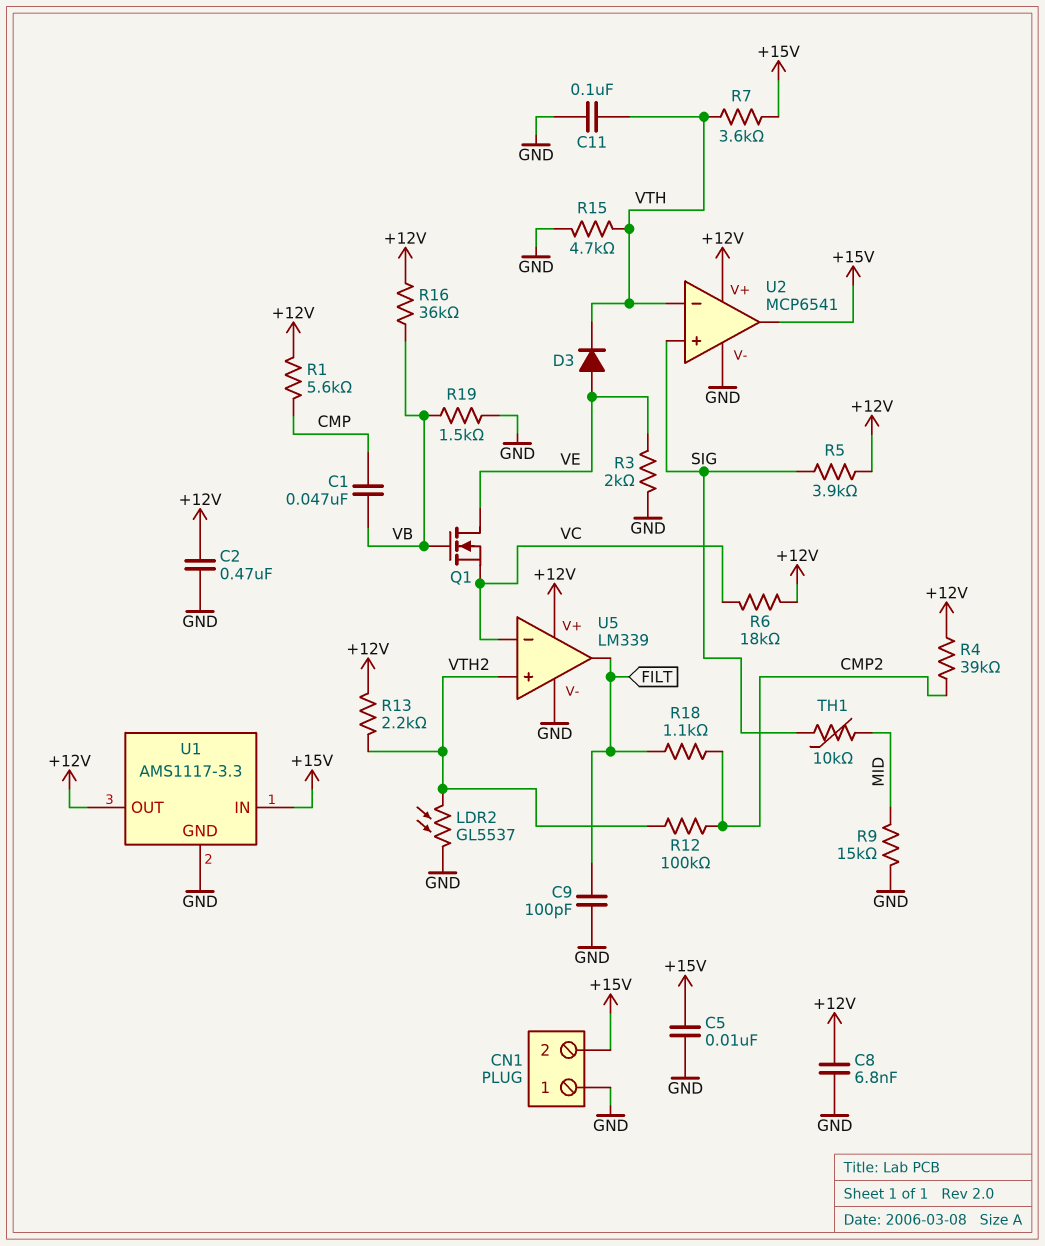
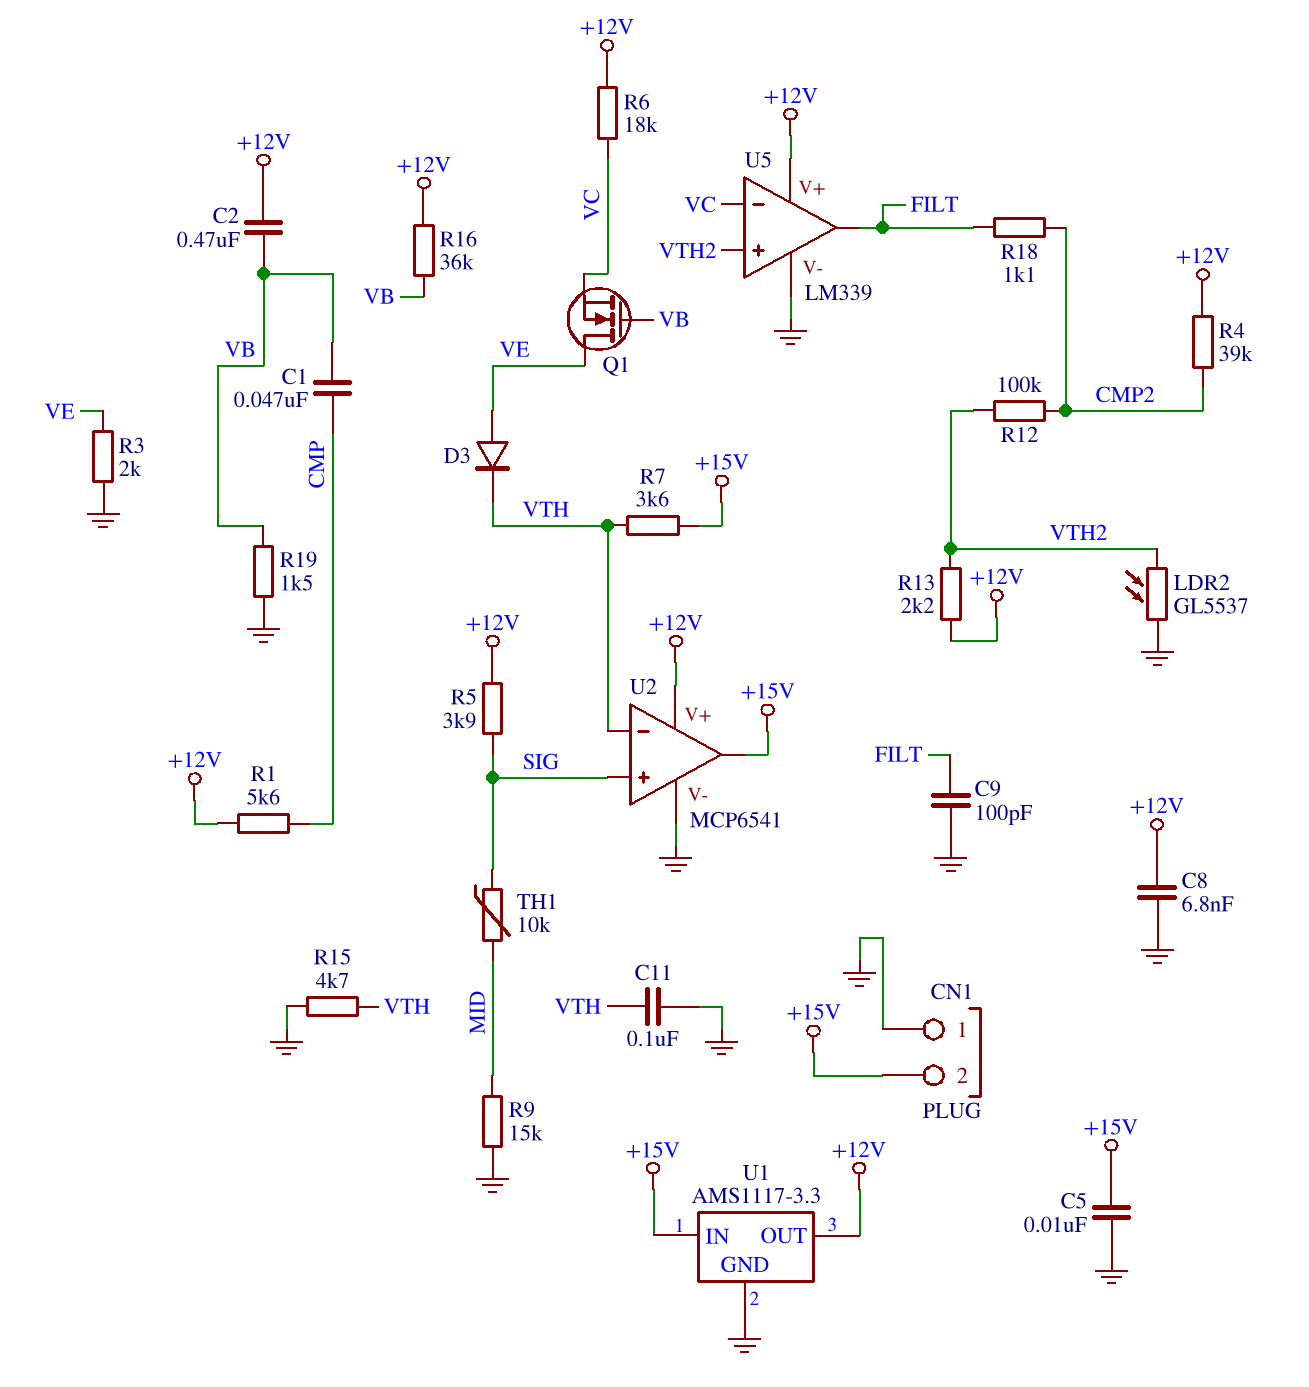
C2: 470nF (+12V, GND) -> 470nF (+12V, VB)

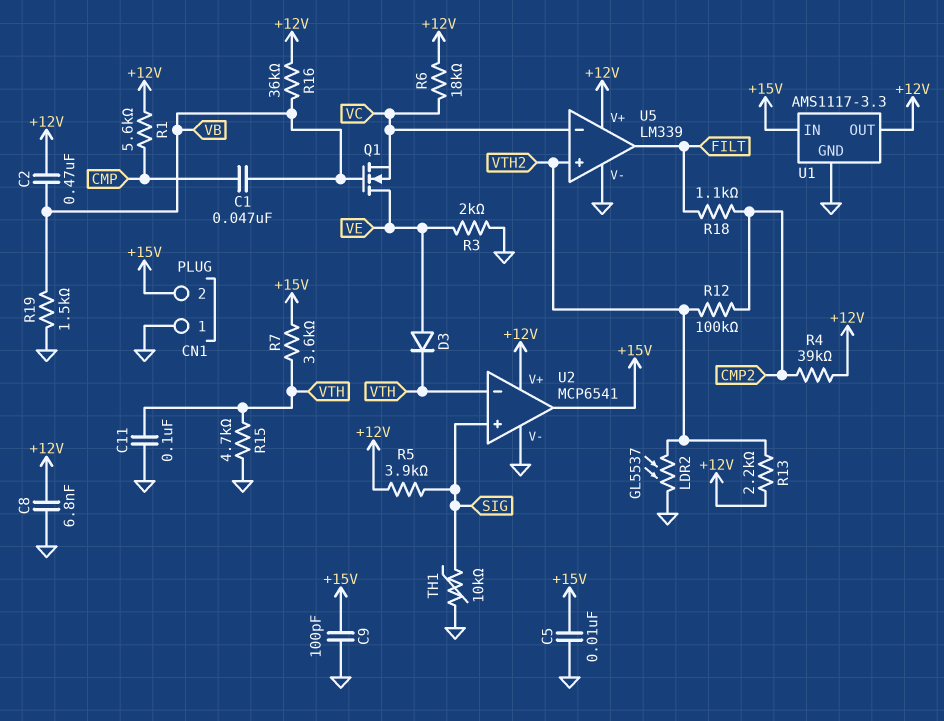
C9: 100pF (FILT, GND) -> 100pF (+15V, GND)
R9: 15k (GND, MID) -> none
TH1: 10k (MID, SIG) -> 10k (GND, SIG)

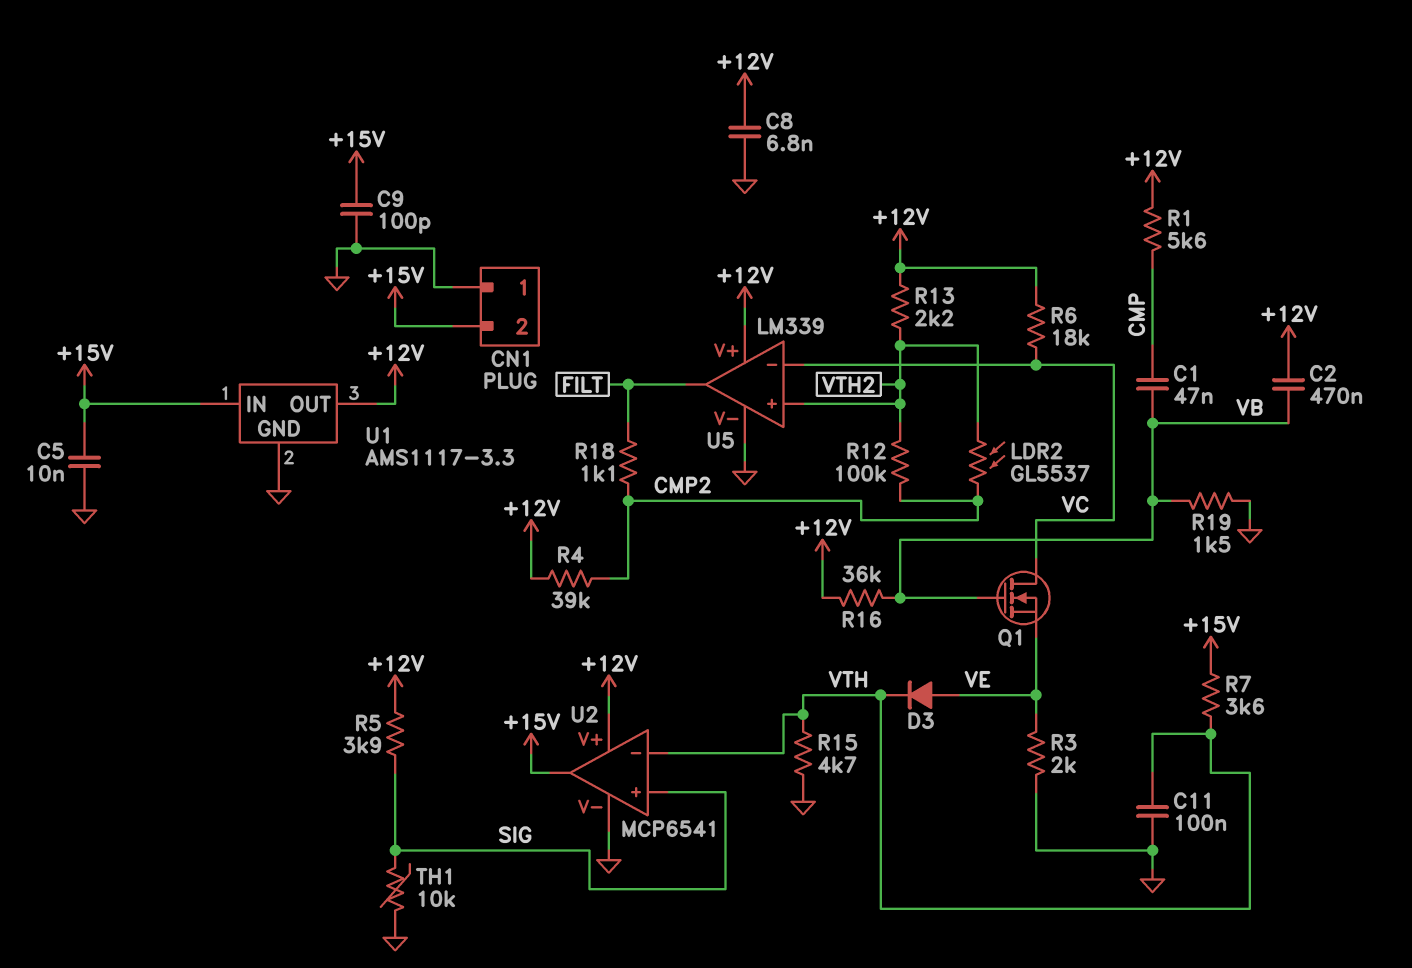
LDR2: GL5537 (GND, VTH2) -> GL5537 (CMP2, VTH2)
Q1: NMOS (G VB, D VE, S VC) -> NMOS (G VB, D VC, S VE)

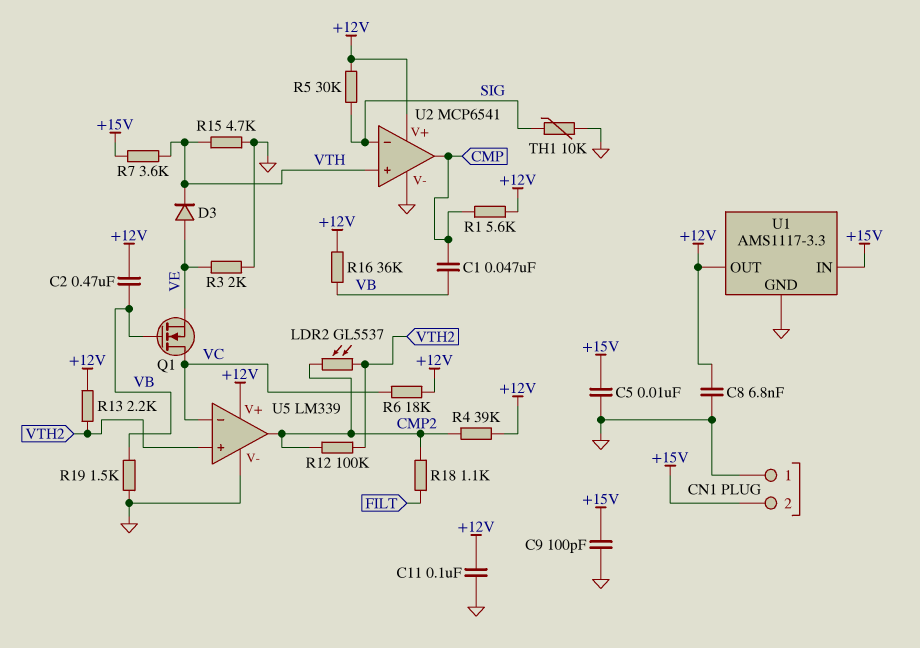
C11: 100nF (GND, VTH) -> 100nF (+12V, GND)
R5: 3.9k (+12V, SIG) -> 30k (+12V, SIG)
U2 pin in+: SIG -> VTH
U2 pin in-: VTH -> SIG
U2 pin out: +15V -> CMP
U5 pin out: FILT -> CMP2

